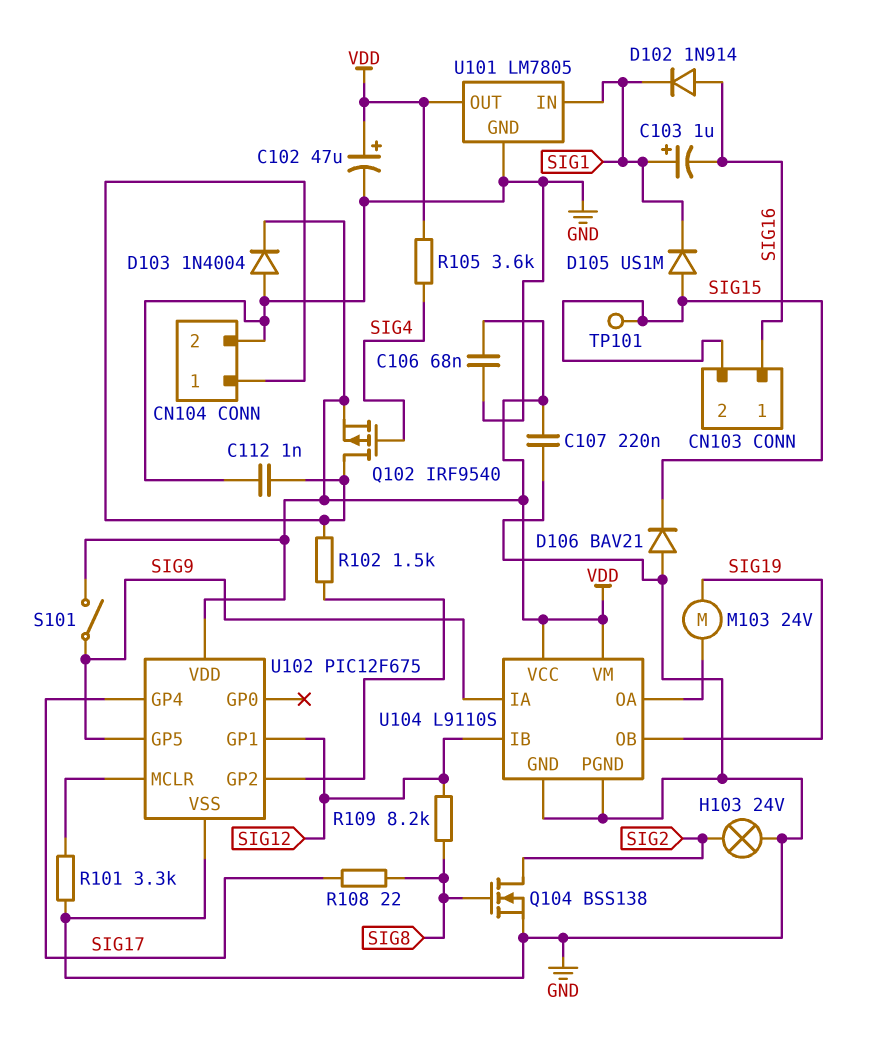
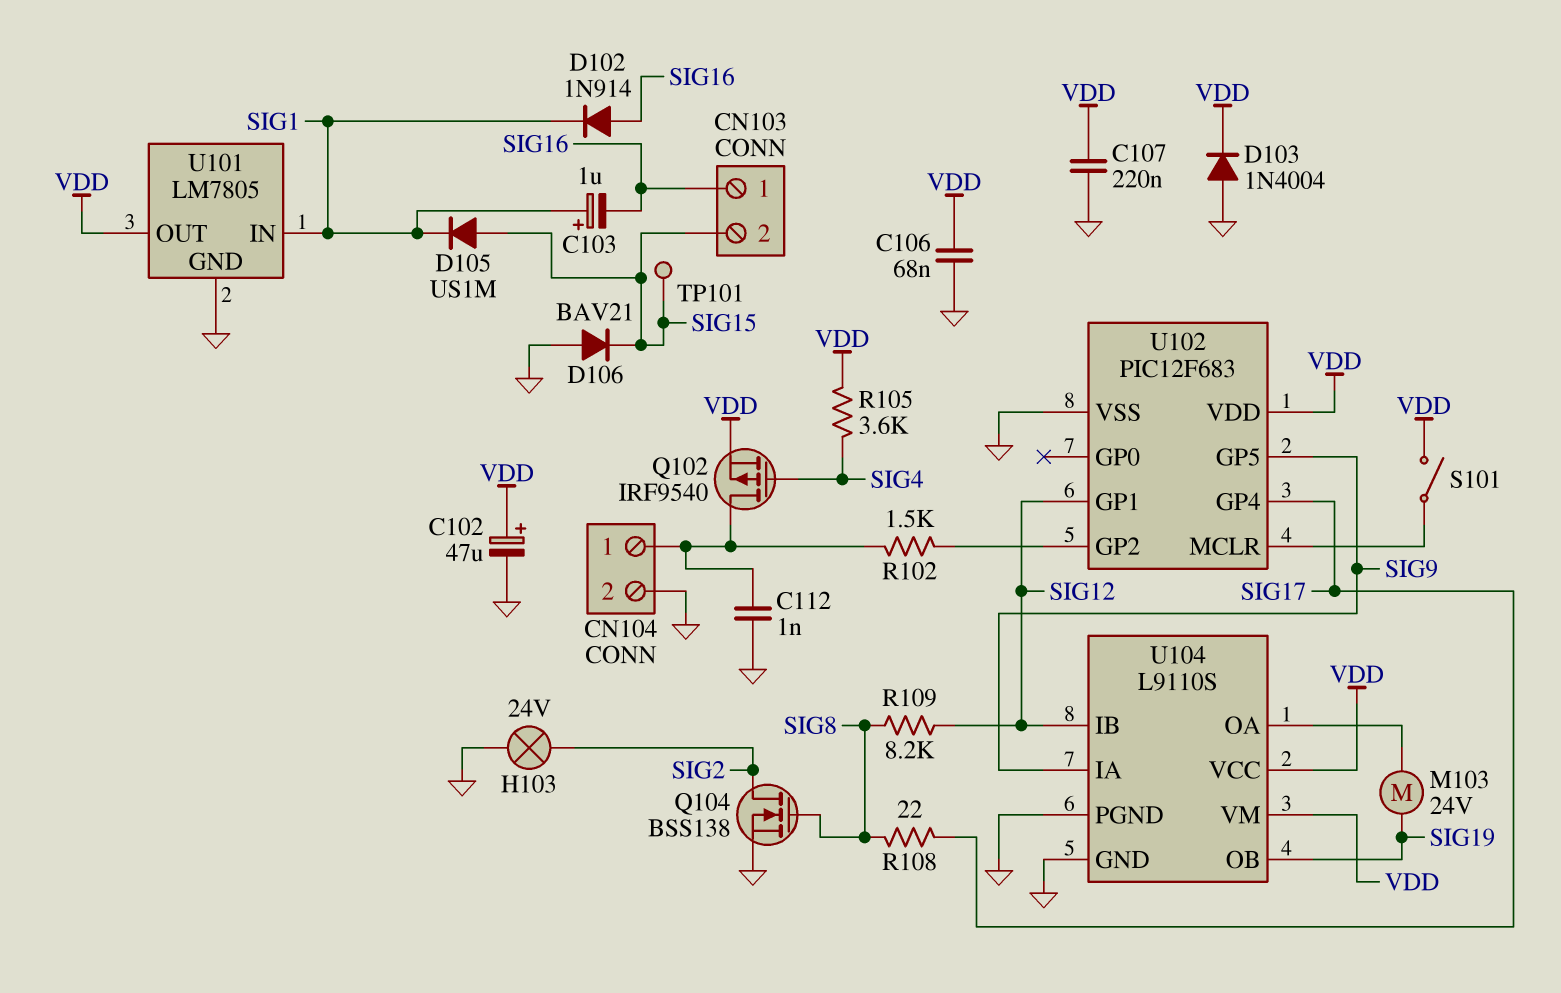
R101: 3.3k (GND, U102/MCLR) -> none
S101: switch (SIG9, VDD) -> switch (U102/MCLR, VDD)
U102: PIC12F675 -> PIC12F683

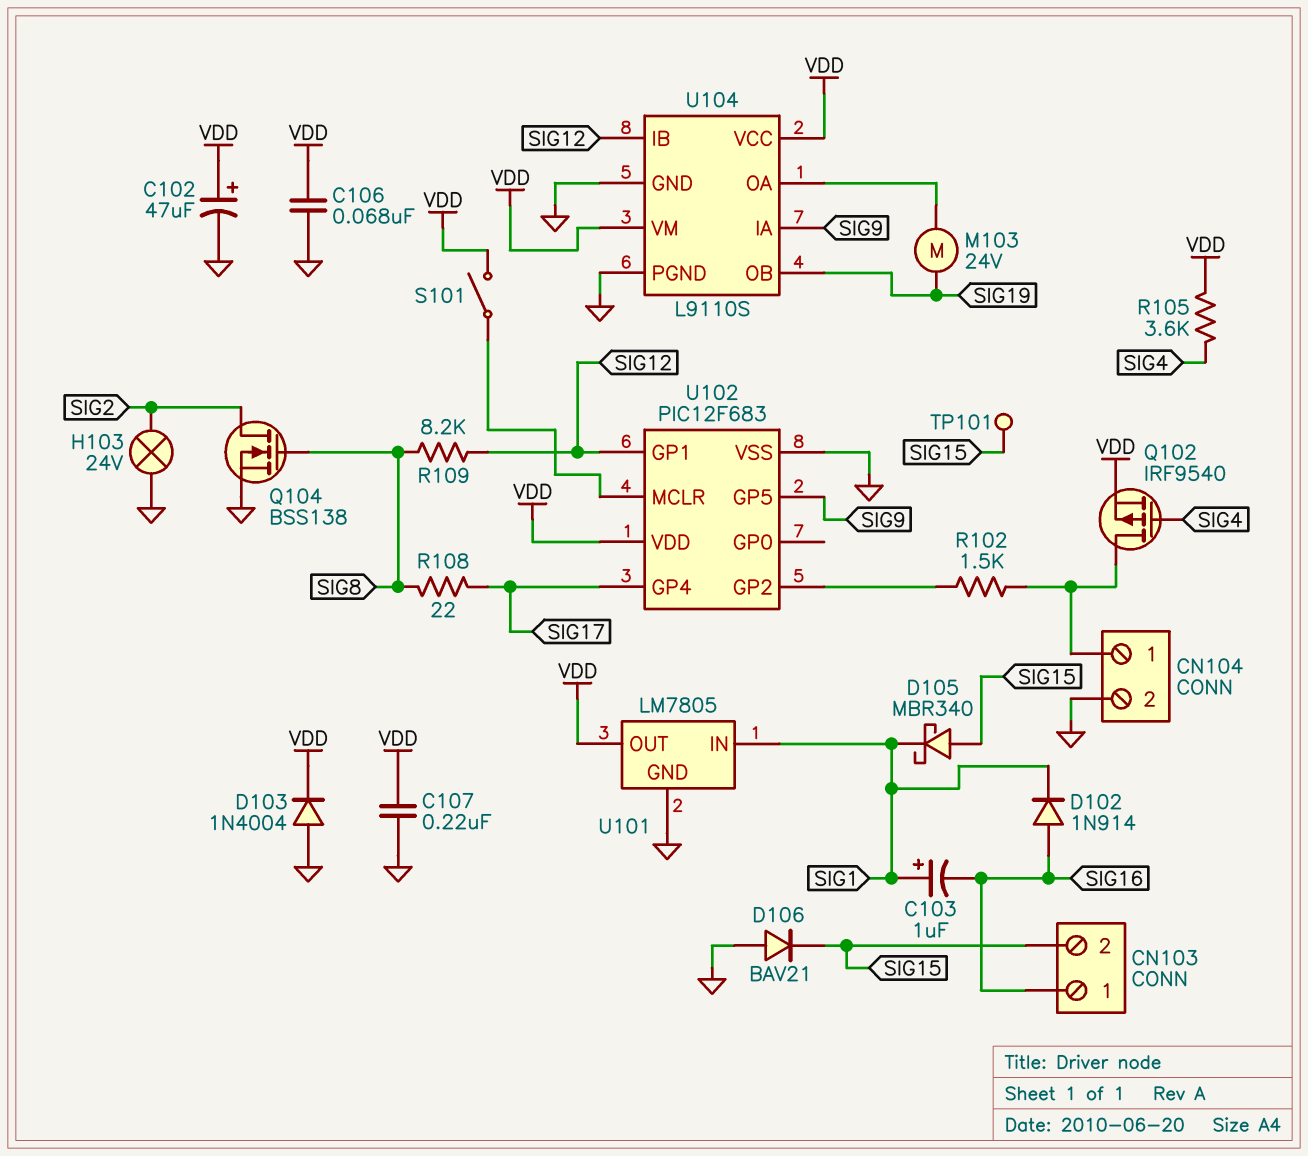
C112: 1nF (CN104/1, GND) -> none
D105: diode US1M (A SIG15, K SIG1) -> schottky MBR340 (A SIG15, K SIG1)

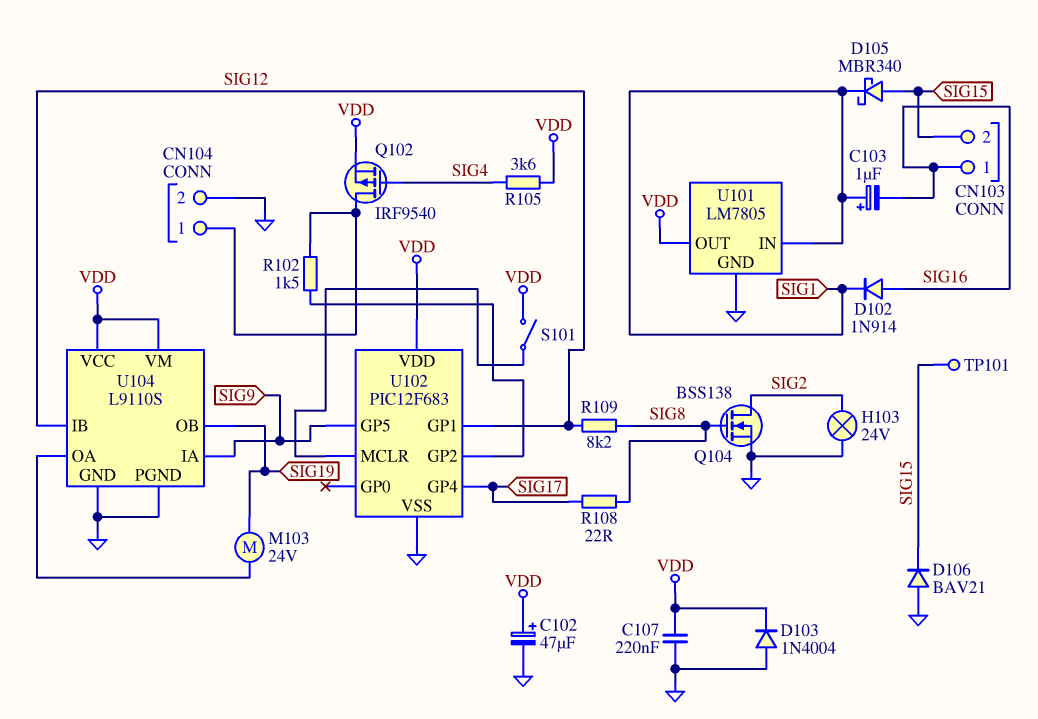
C106: 68nF (GND, VDD) -> none

